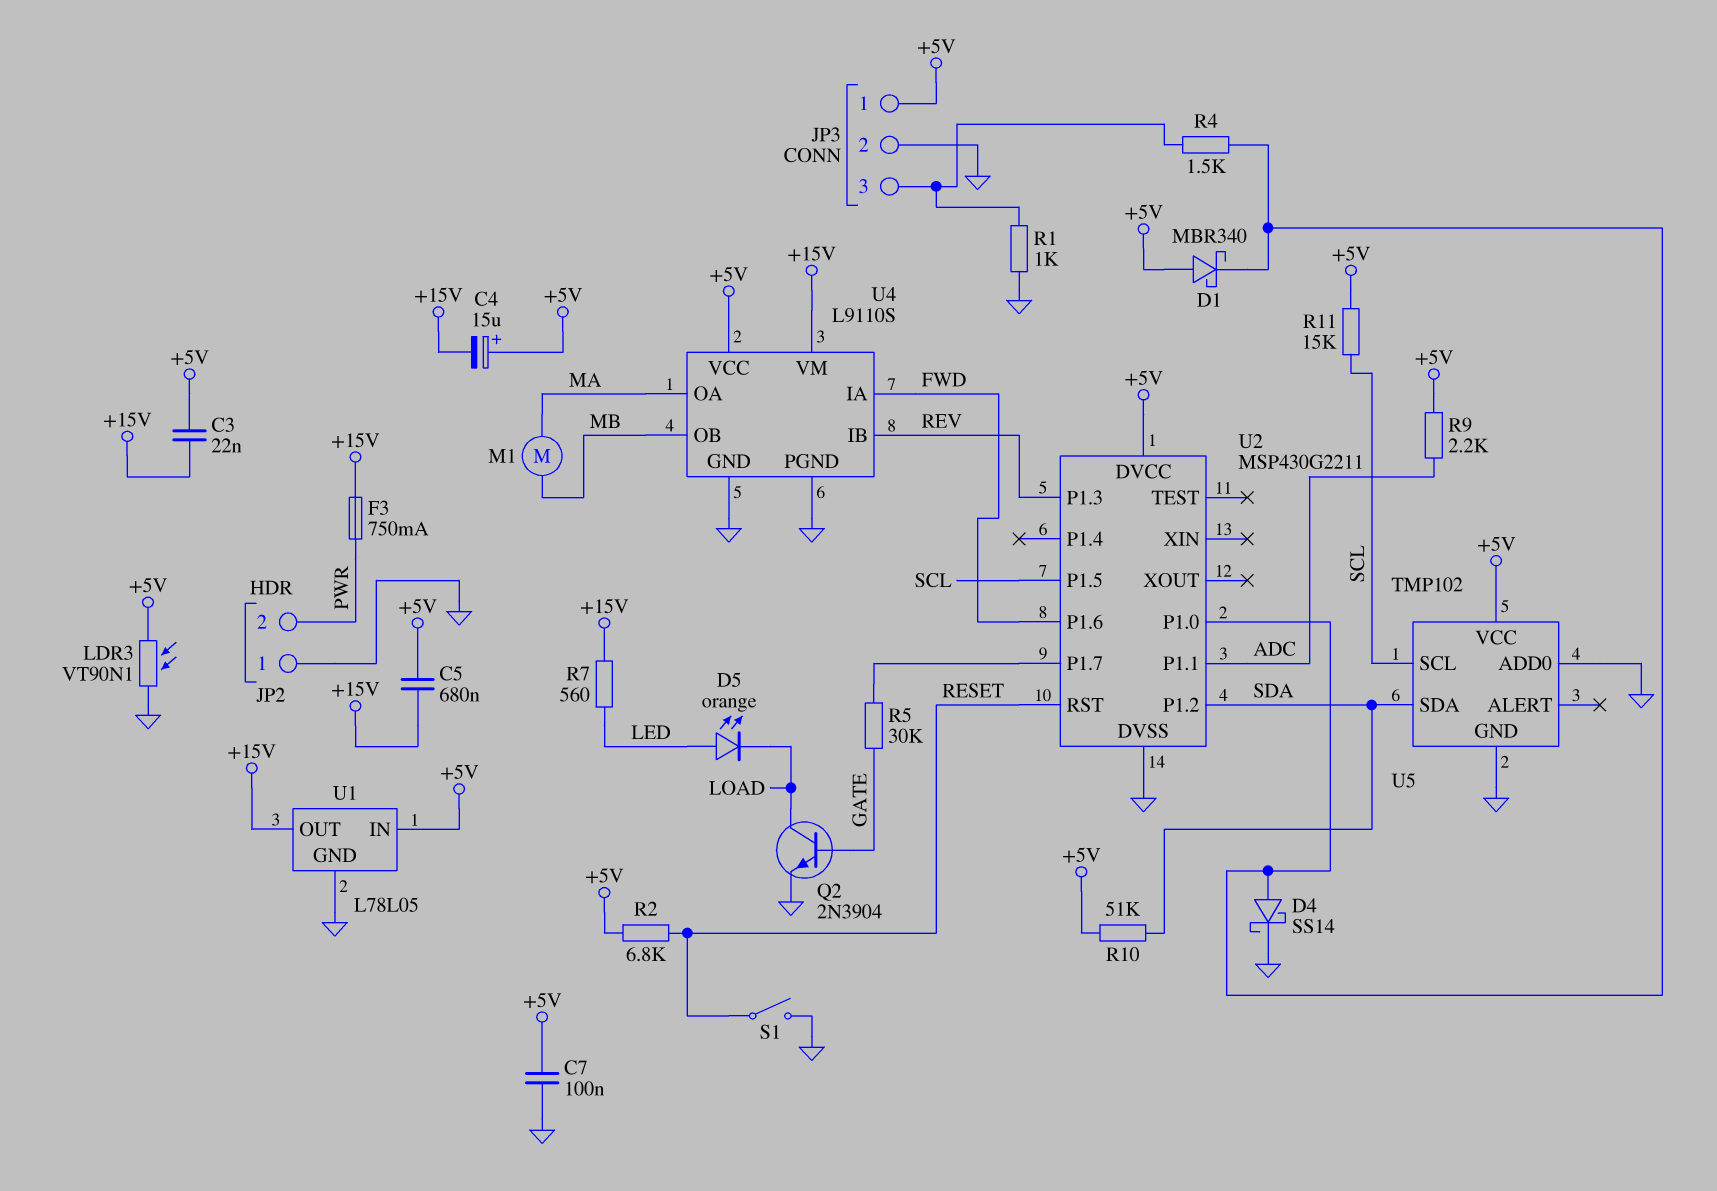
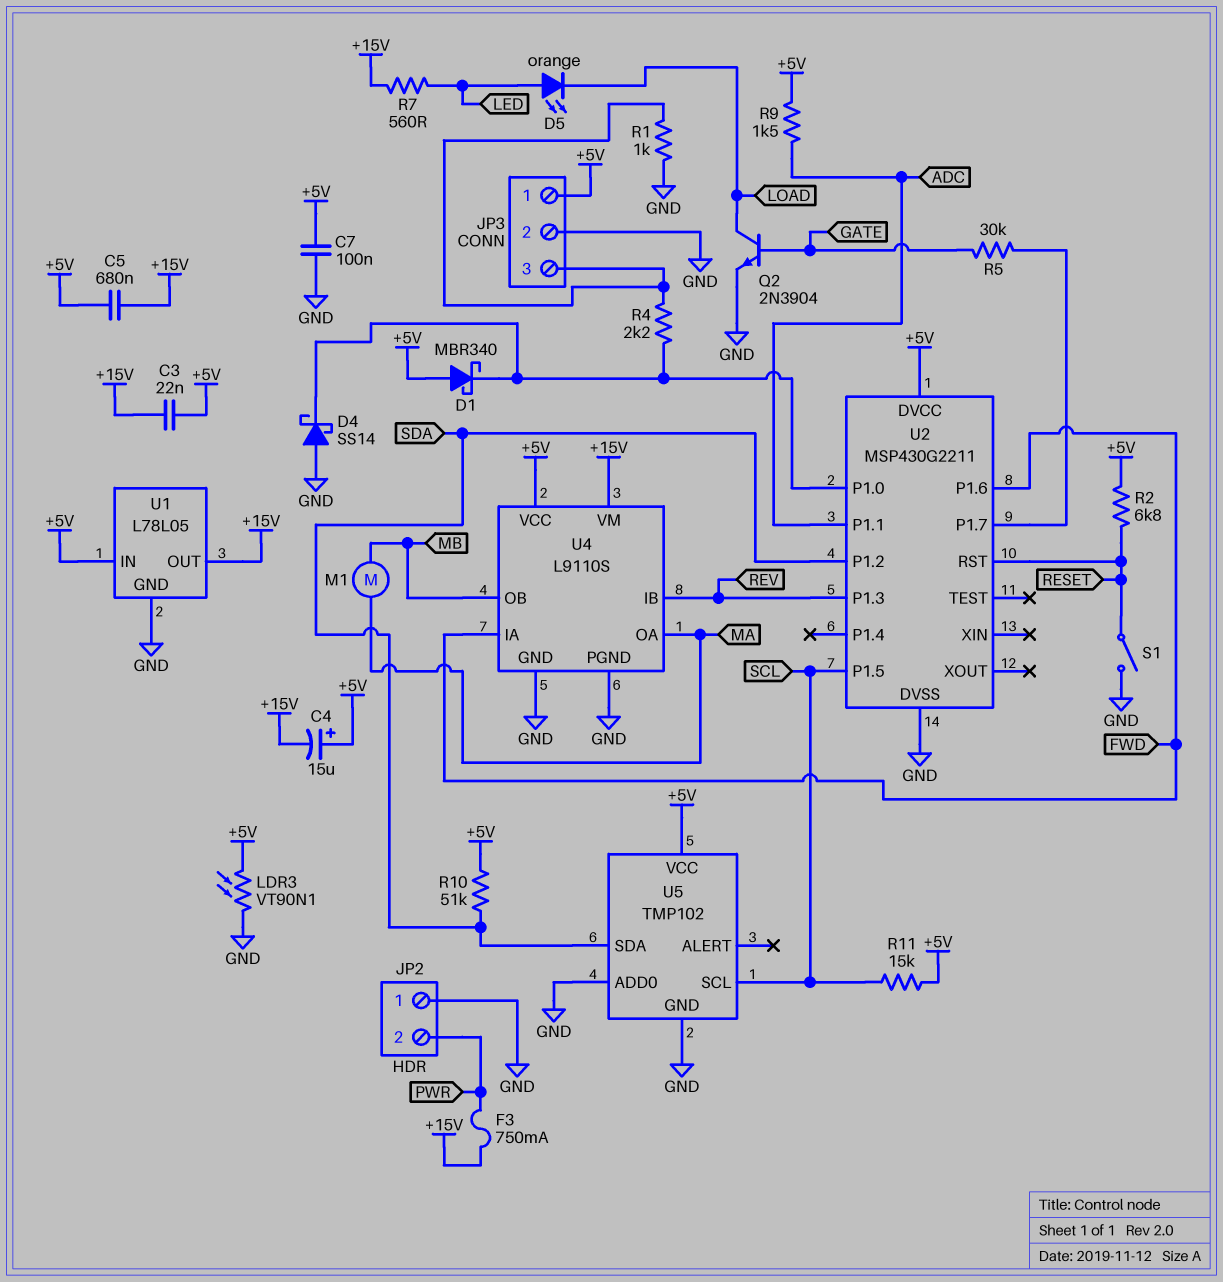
D4: schottky SS14 (A U2/P1.0, K GND) -> schottky SS14 (A GND, K U2/P1.0)
R4: 1.5k (JP3/3, U2/P1.0) -> 2.2k (JP3/3, U2/P1.0)
R9: 2.2k (+5V, ADC) -> 1.5k (+5V, ADC)

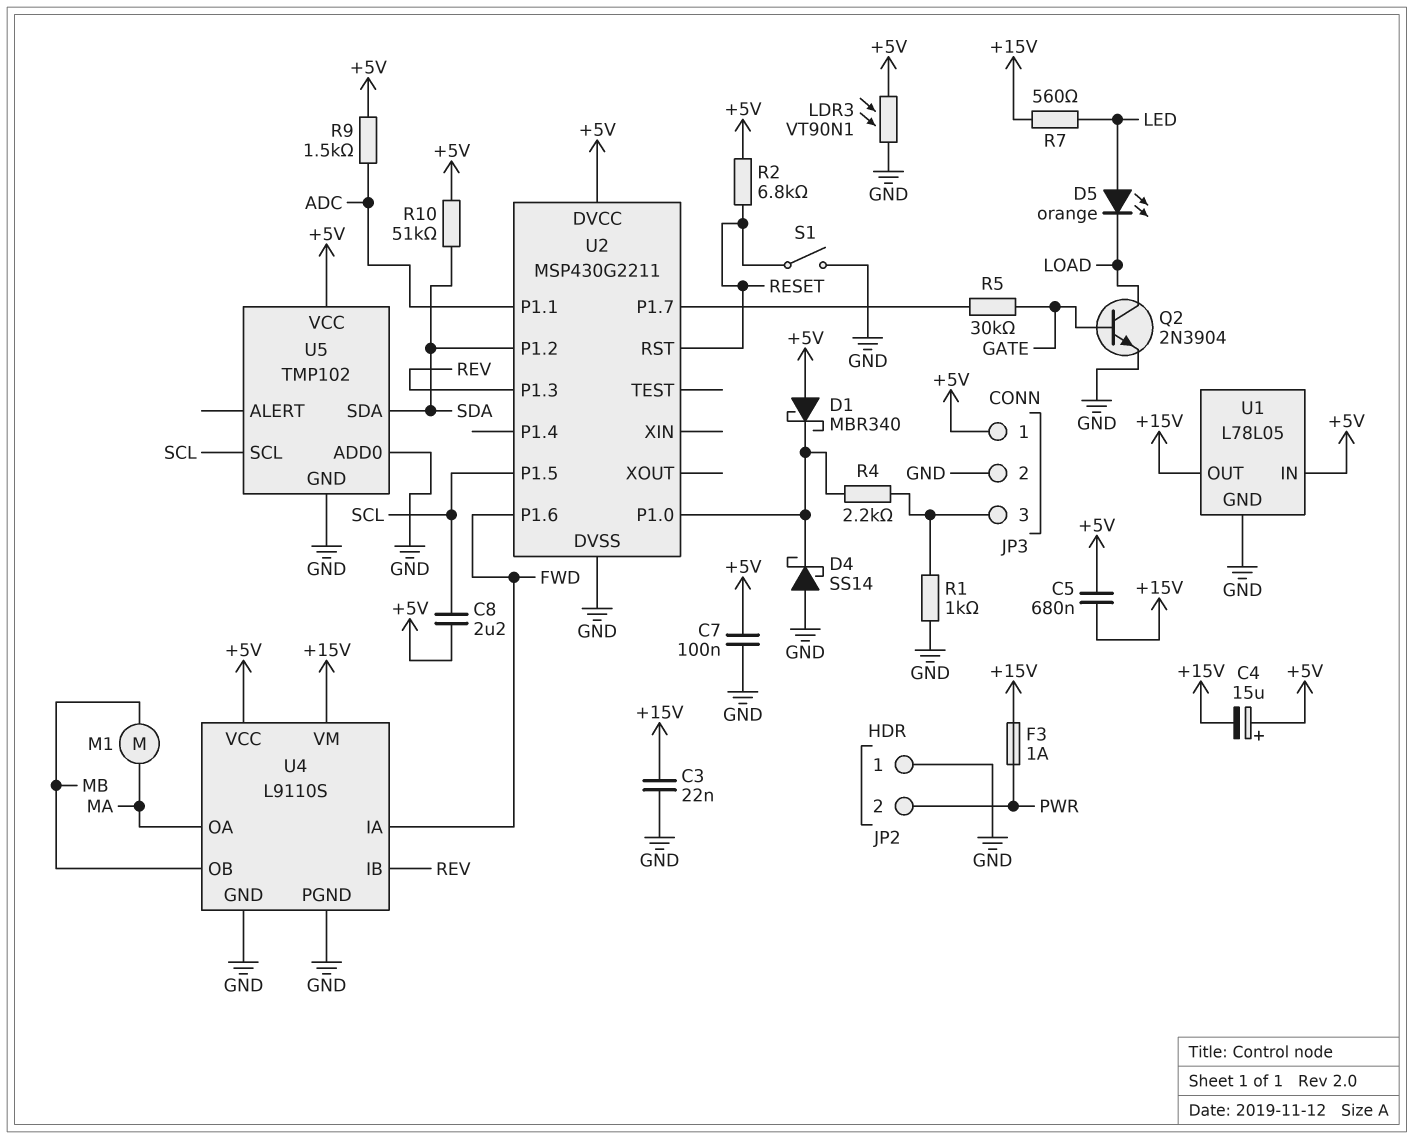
C3: 22nF (+5V, +15V) -> 22nF (+15V, GND)
C8: none -> 2.2uF (+5V, SCL)
F3: 750mA (+15V, PWR) -> 1A (+15V, PWR)
R11: 15k (+5V, SCL) -> none

